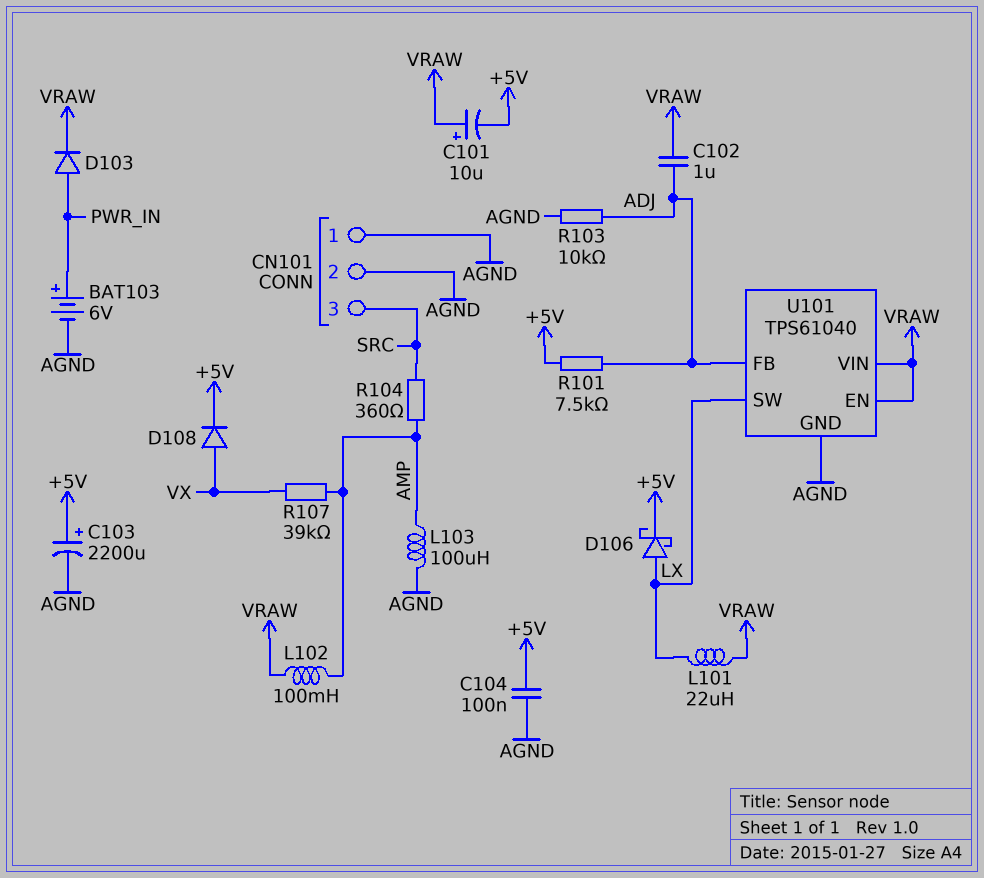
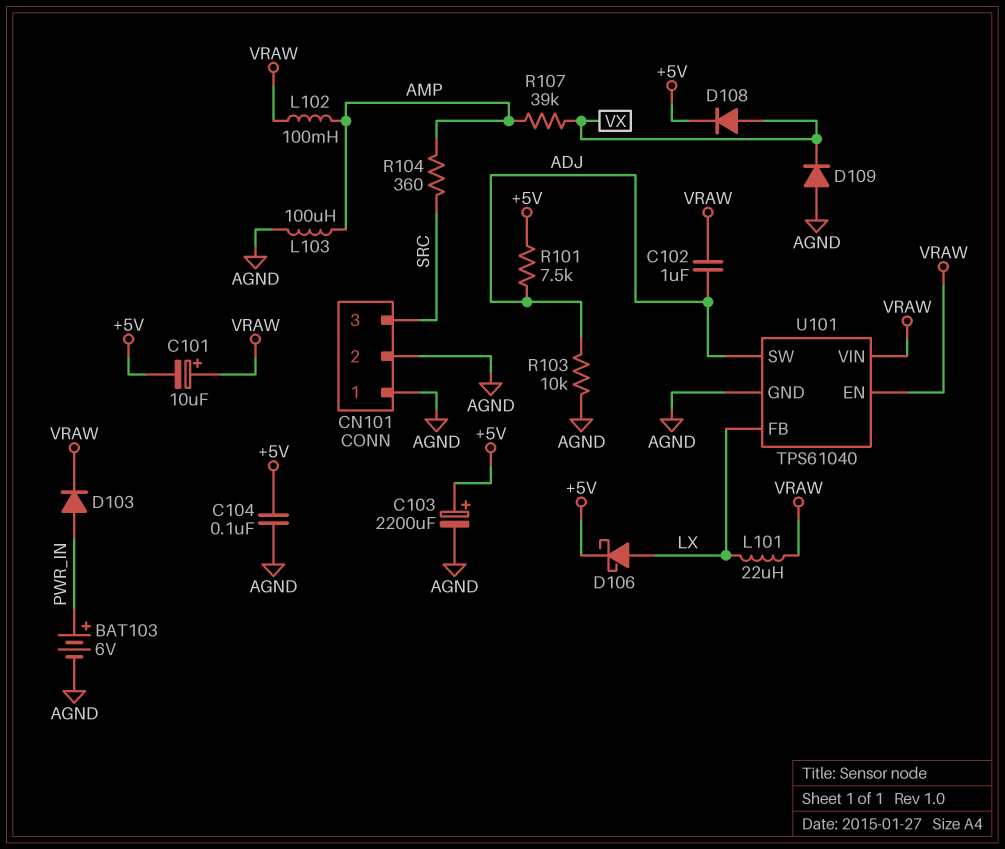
D109: none -> diode (A AGND, K VX)
U101 pin FB: ADJ -> LX
U101 pin SW: LX -> ADJ

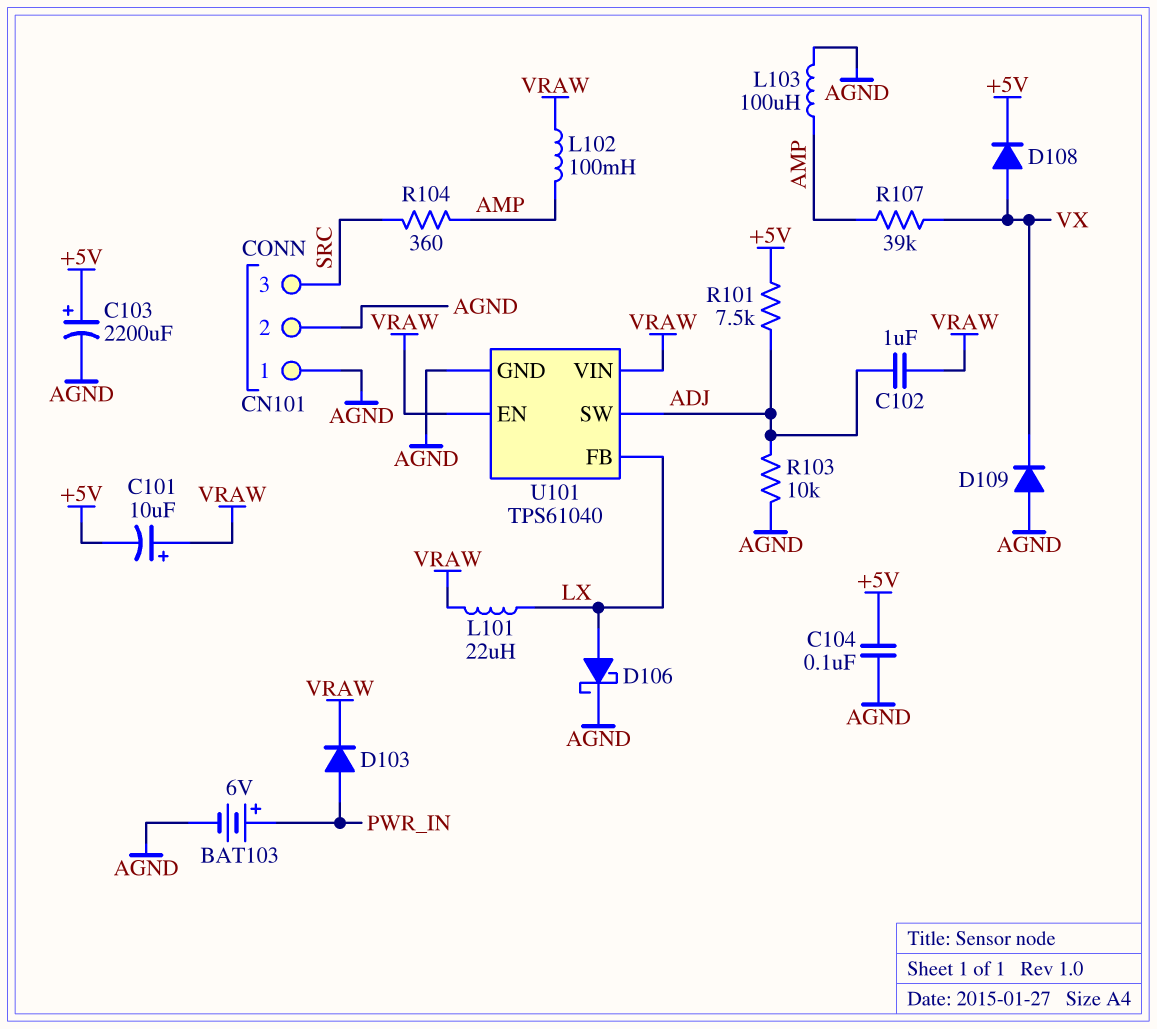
D106: schottky (A LX, K +5V) -> schottky (A LX, K AGND)

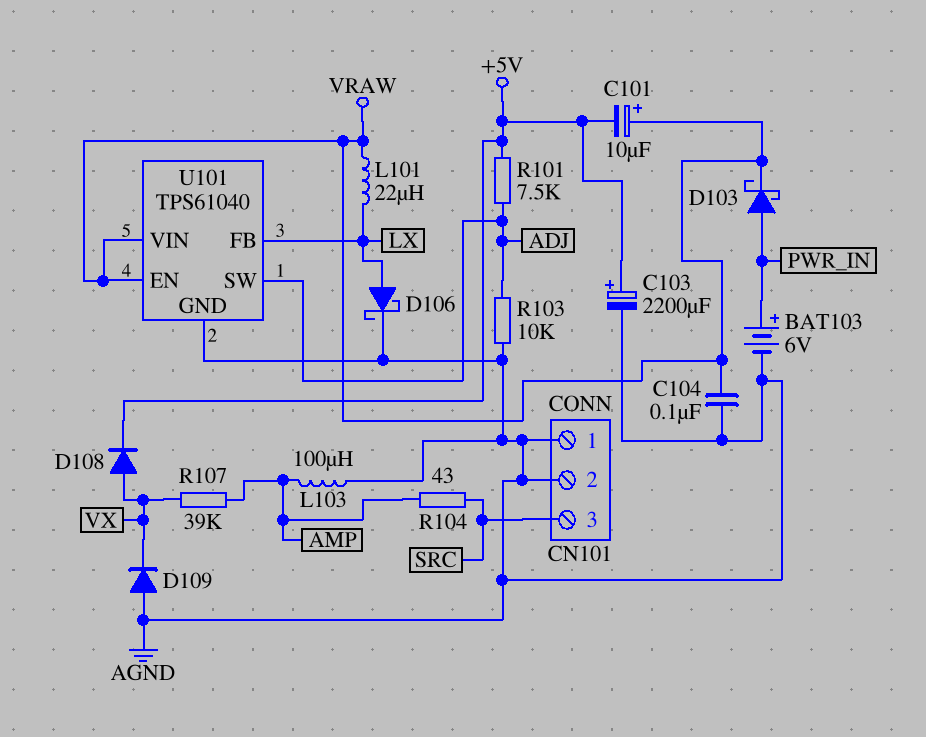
C102: 1uF (ADJ, VRAW) -> none
C104: 100nF (+5V, AGND) -> 100nF (AGND, VRAW)
D103: diode (A PWR_IN, K VRAW) -> schottky (A PWR_IN, K VRAW)
L102: 100mH (AMP, VRAW) -> none
R104: 360 (AMP, SRC) -> 43 (AMP, SRC)

